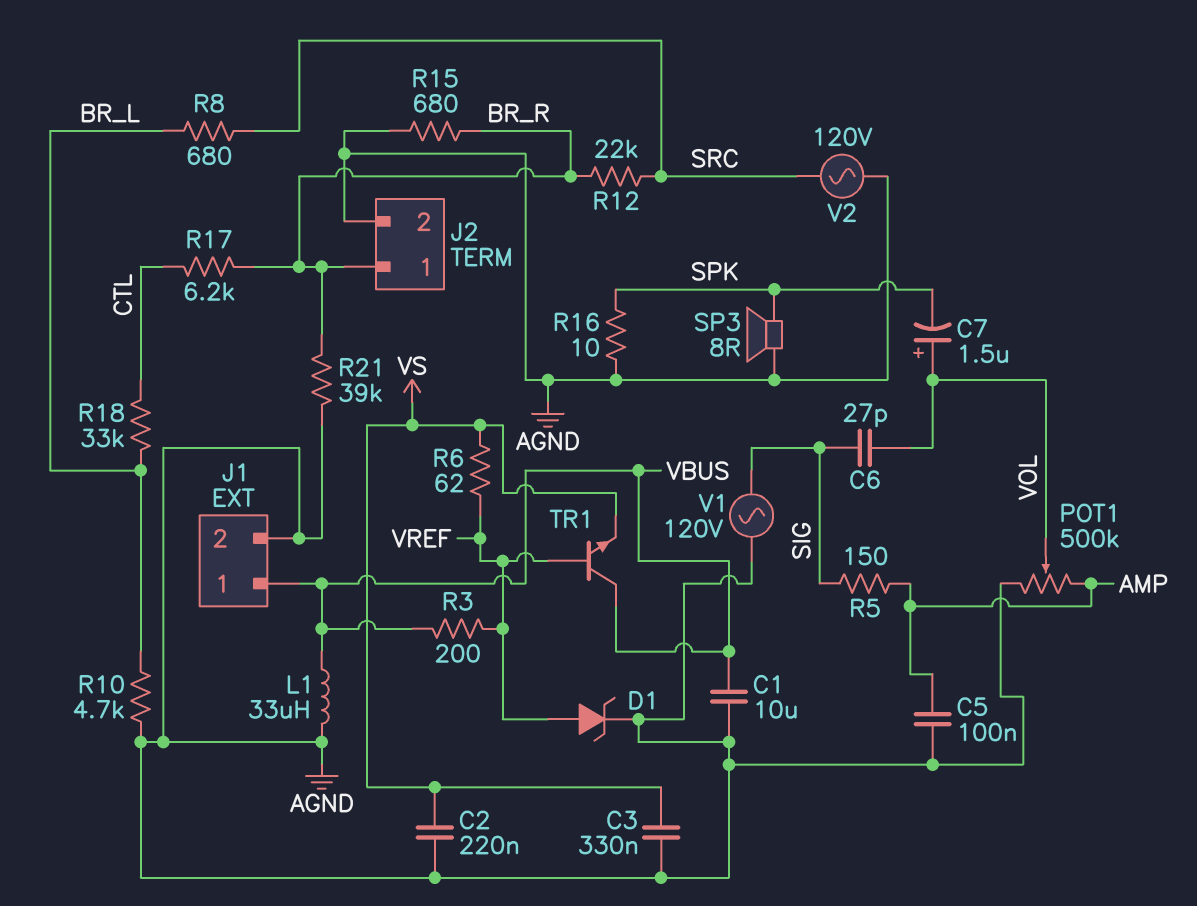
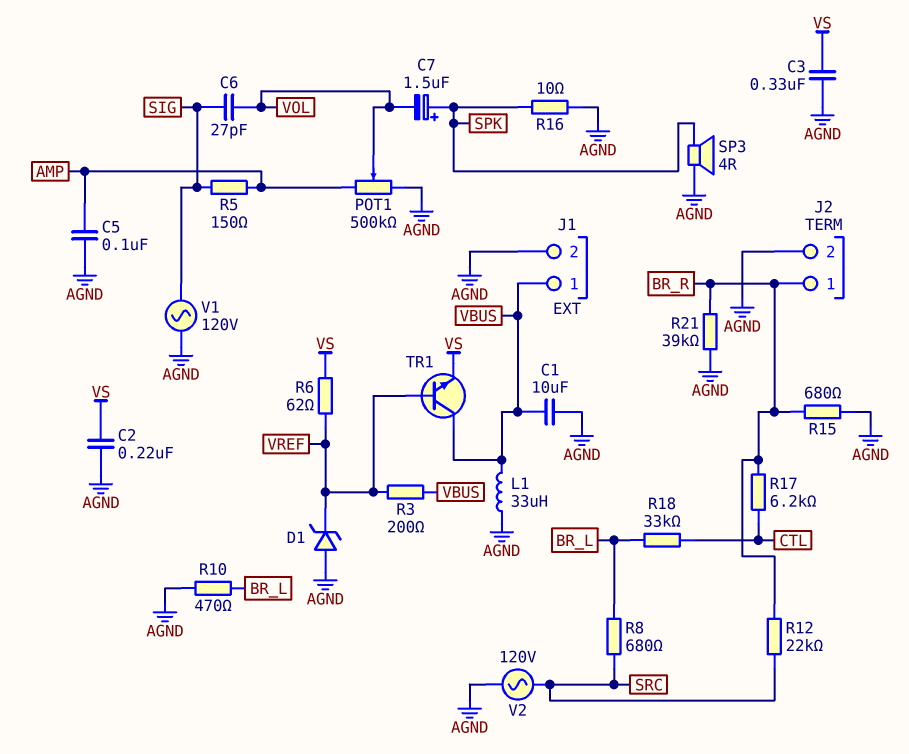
C7: 1.5uF (plus VOL, minus SPK) -> 1.5uF (plus SPK, minus VOL)
D1: zener (A VREF, K AGND) -> zener (A AGND, K VREF)
R10: 4.7k (AGND, BR_L) -> 470 (AGND, BR_L)
SP3: speaker 8R (AGND, SPK) -> speaker 4R (AGND, SPK)

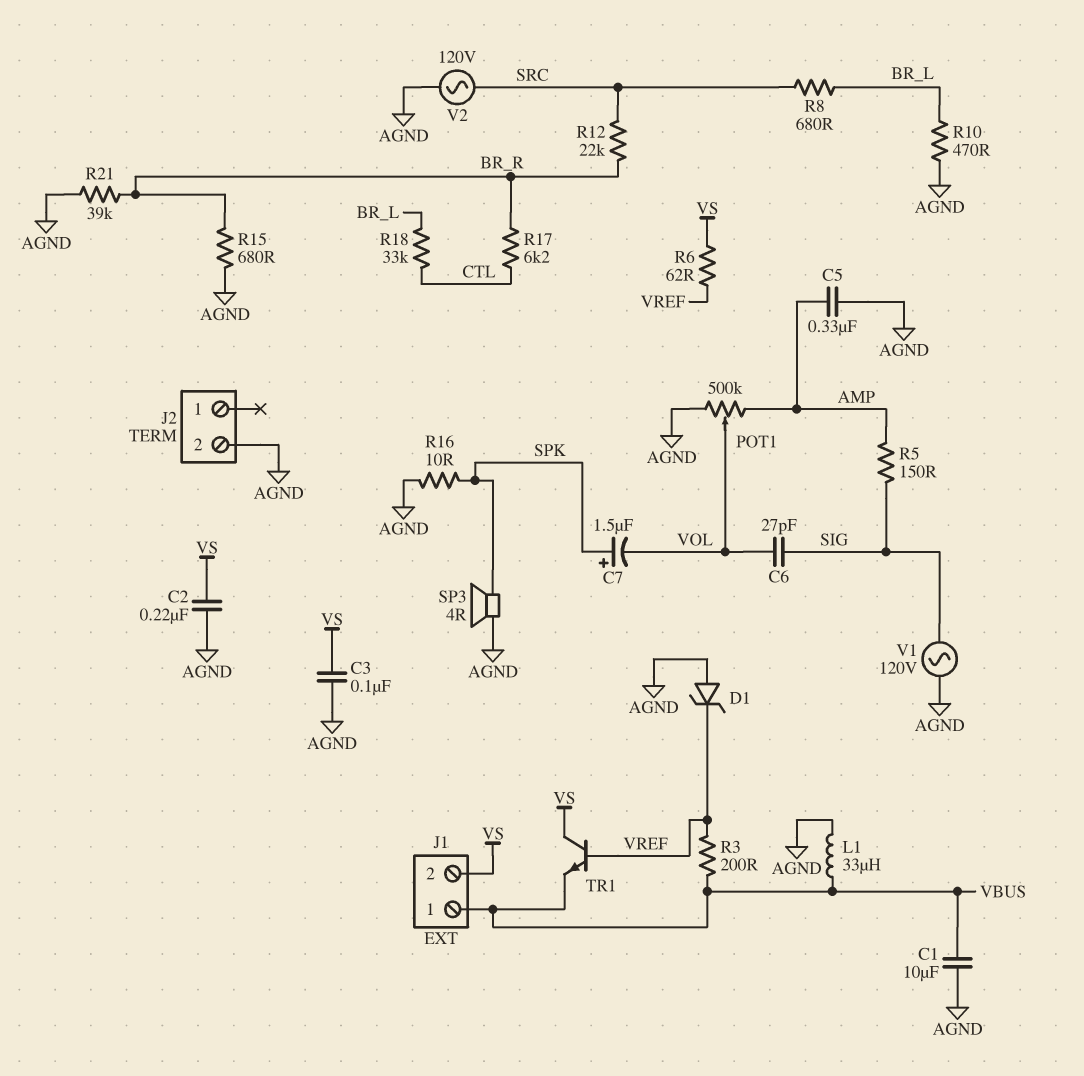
C3: 330nF (AGND, VS) -> 100nF (AGND, VS)
C5: 100nF (AGND, AMP) -> 330nF (AGND, AMP)
J1 pin 2: AGND -> VS
J2 pin 1: BR_R -> none
TR1: NPN (B VREF, C VBUS, E VS) -> NPN (B VREF, C VS, E VBUS)

